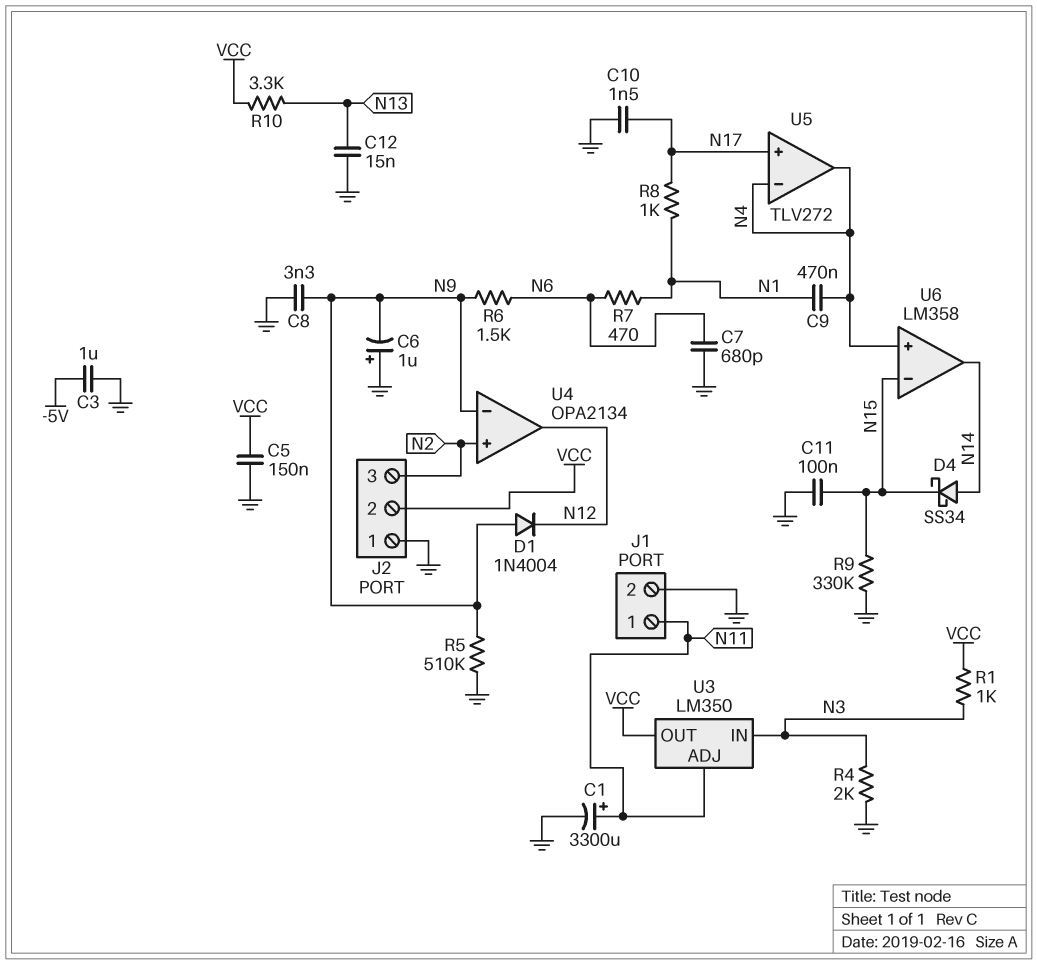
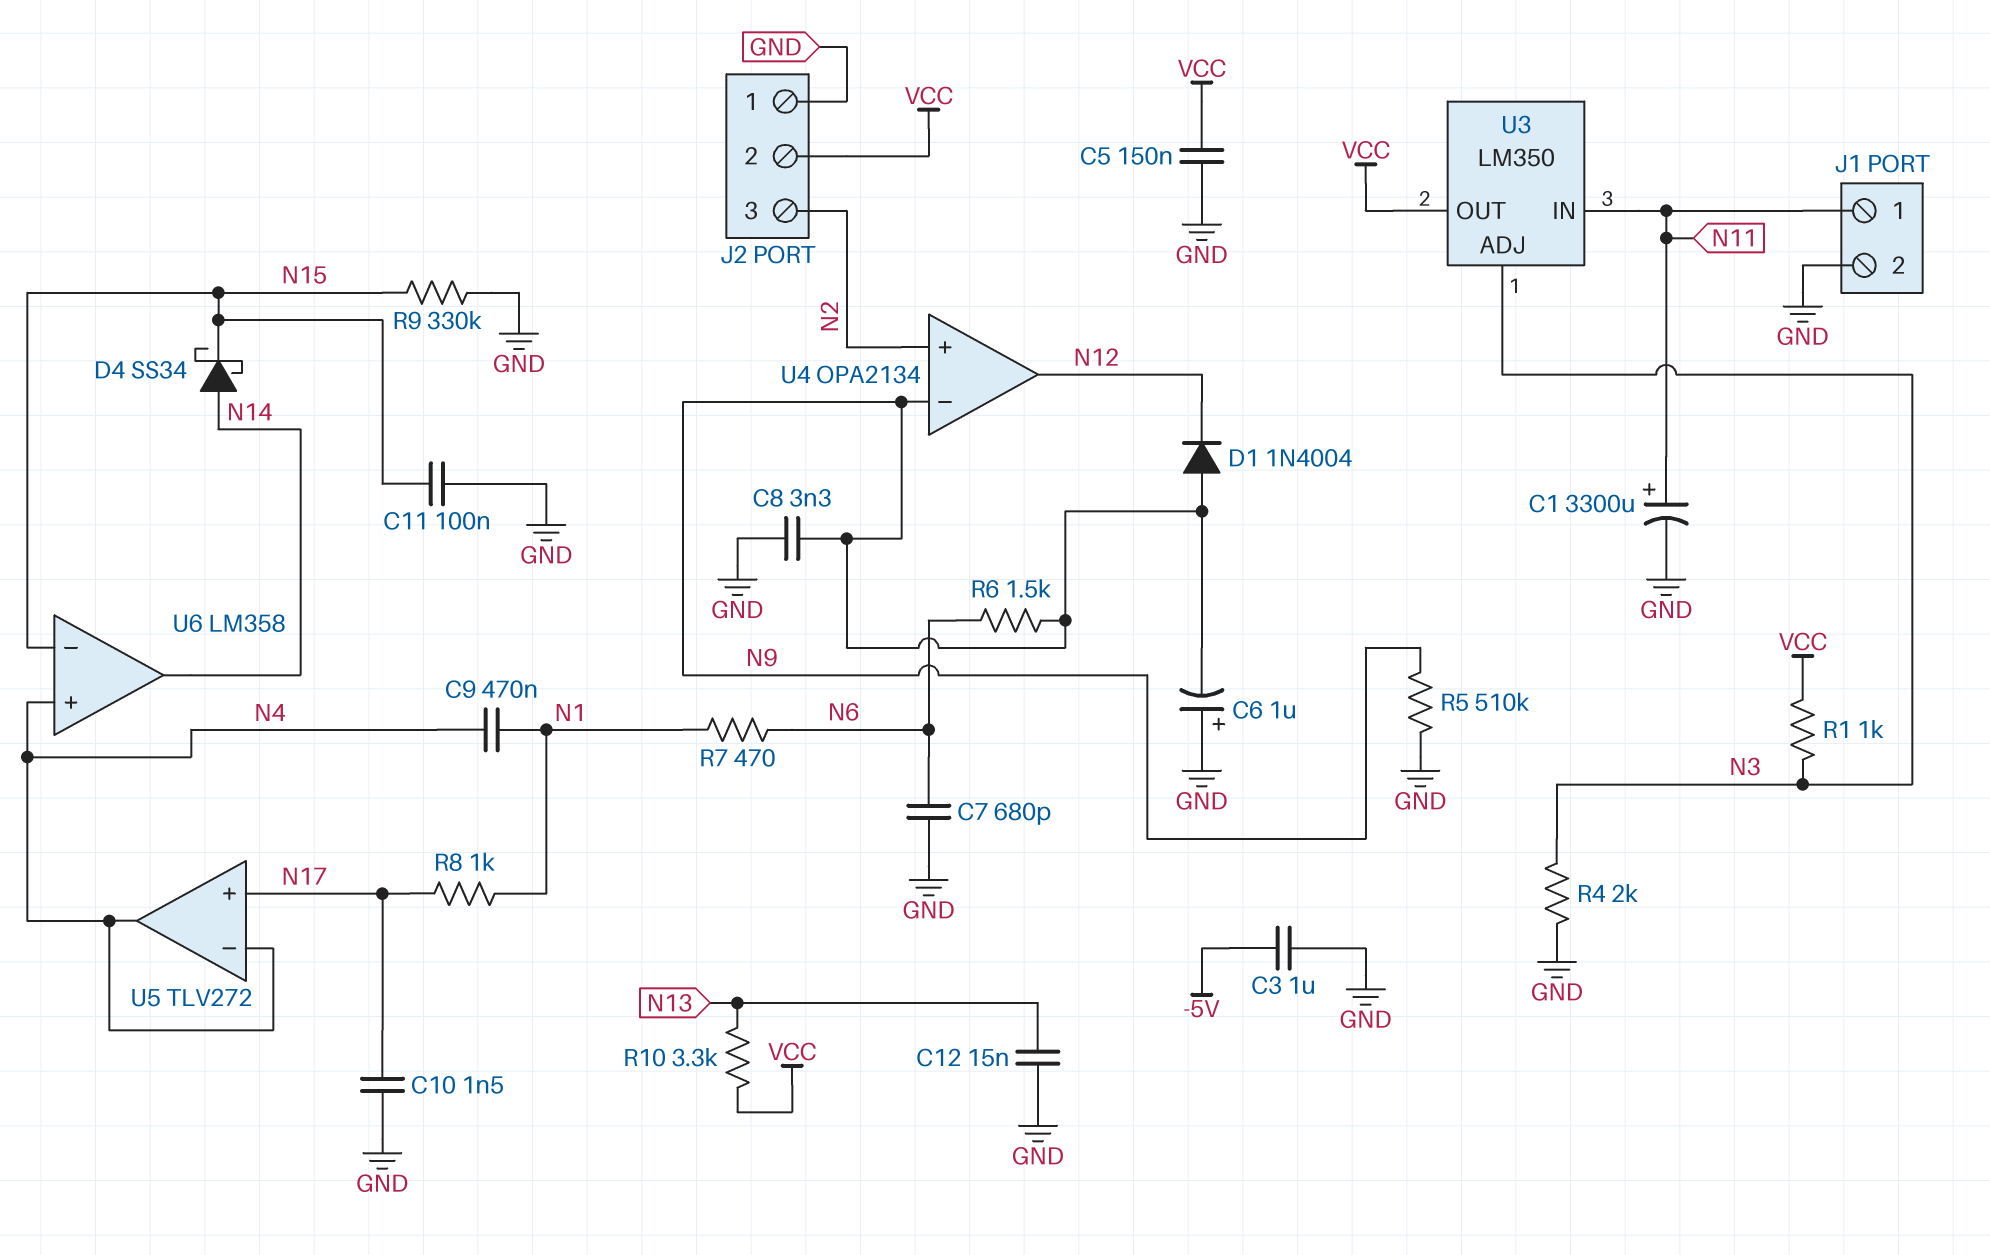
U3 pin ADJ: N11 -> N3
U3 pin IN: N3 -> N11

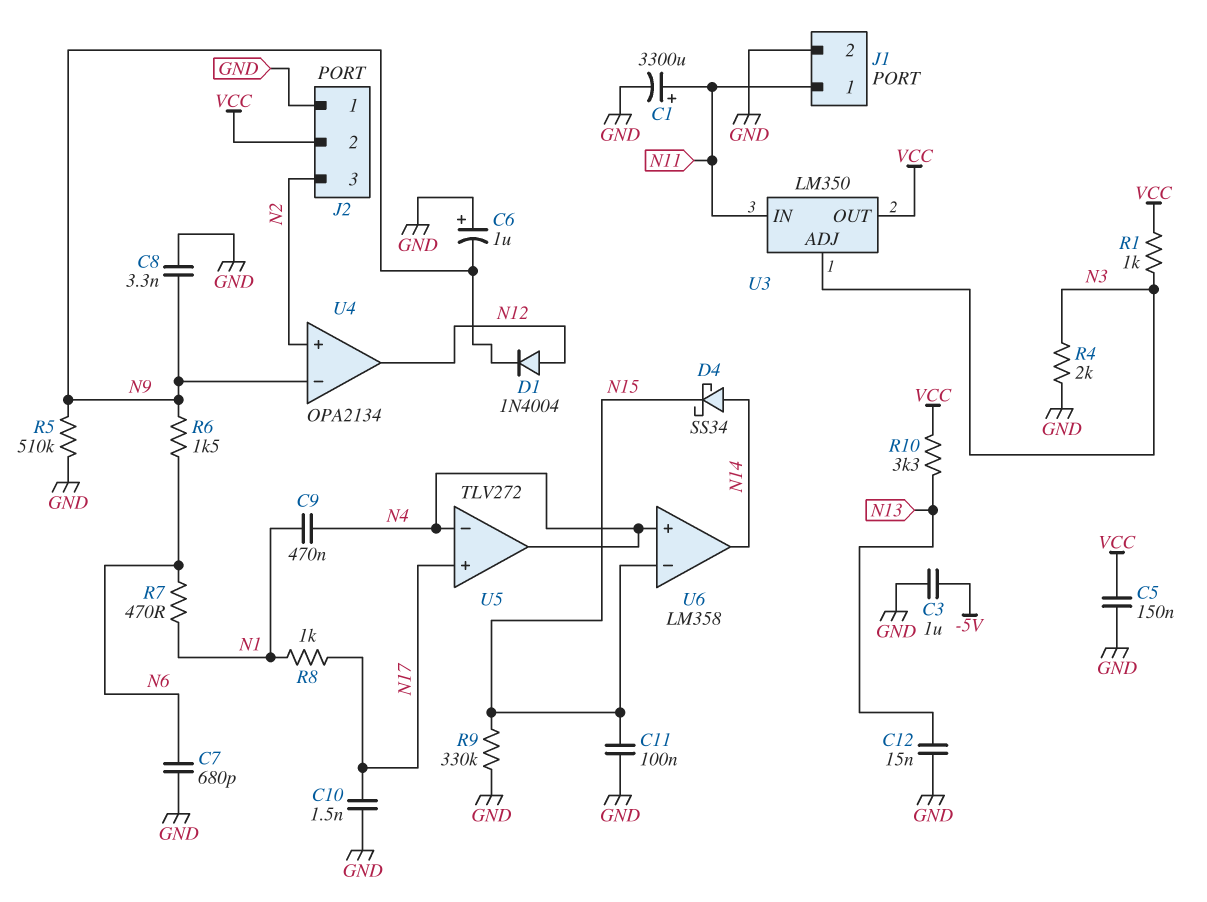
D1: diode 1N4004 (A N9, K N12) -> diode 1N4004 (A N12, K N9)

